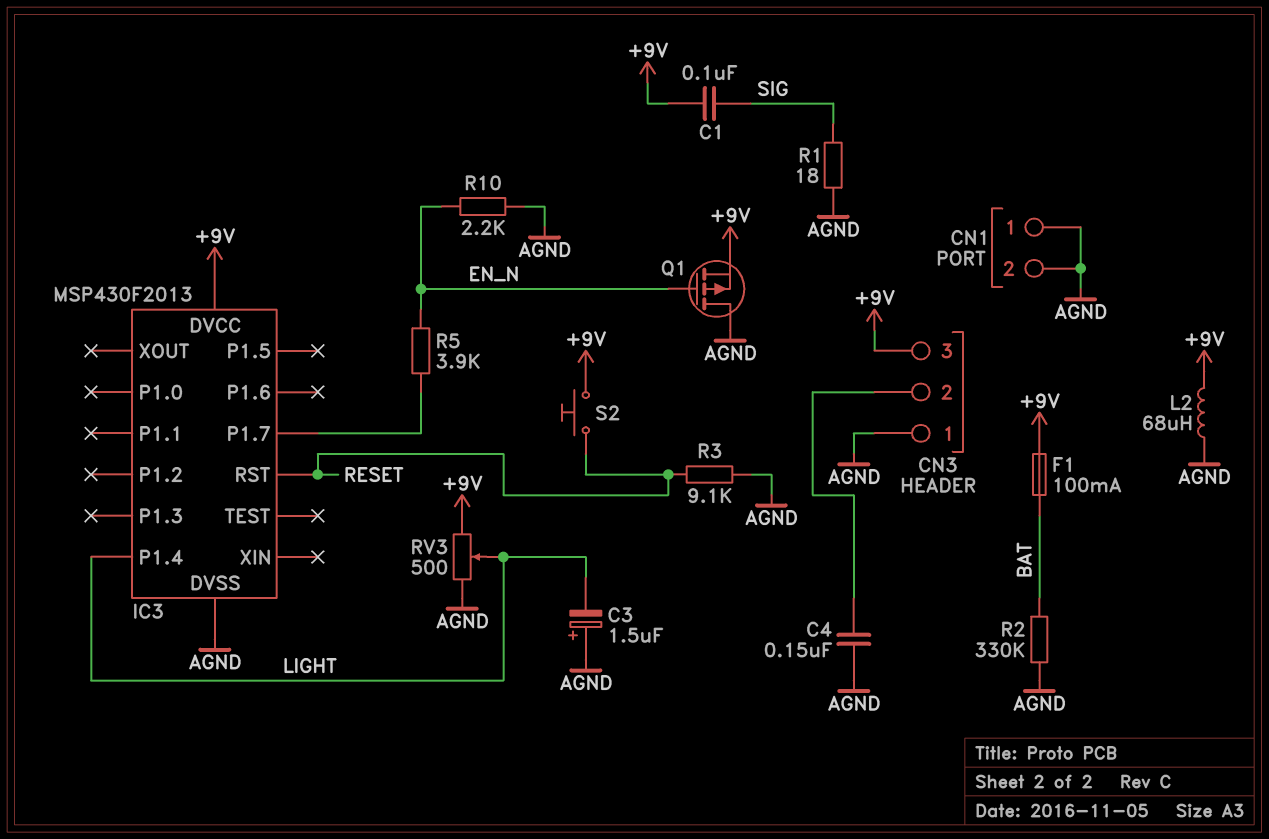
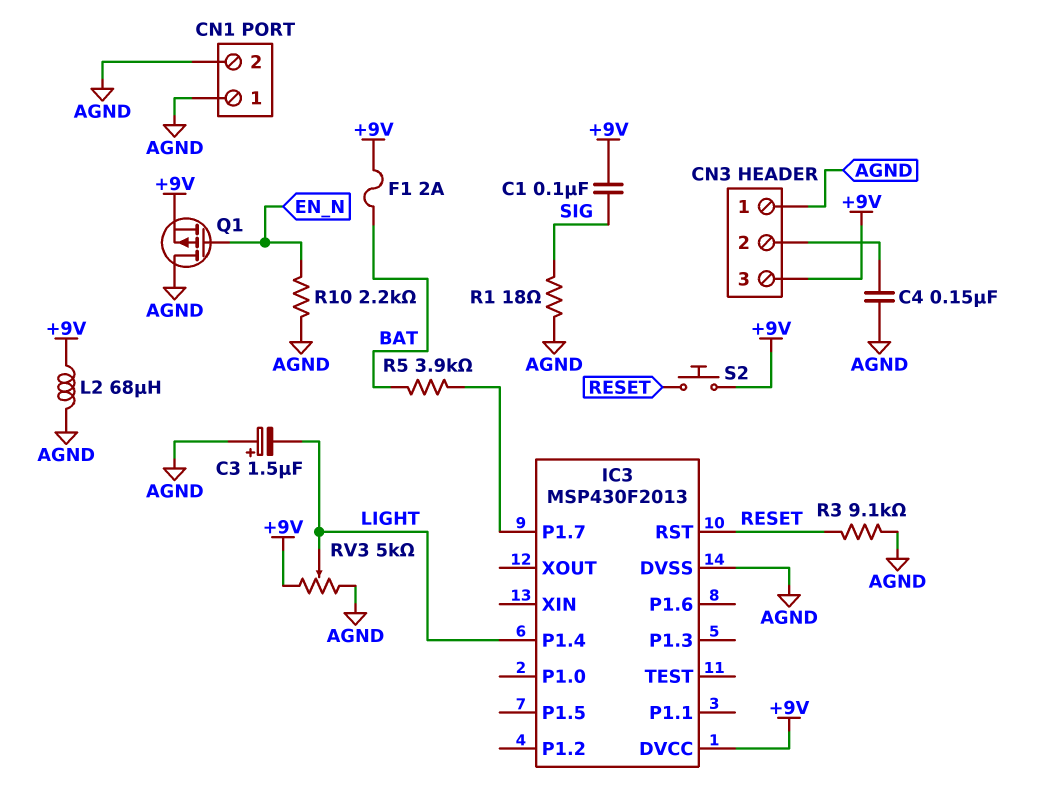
F1: 100mA (+9V, BAT) -> 2A (+9V, BAT)
R2: 330k (AGND, BAT) -> none
R5: 3.9k (EN_N, IC3/P1.7) -> 3.9k (BAT, IC3/P1.7)
RV3: 500 (+9V, AGND, wiper LIGHT) -> 5k (+9V, AGND, wiper LIGHT)

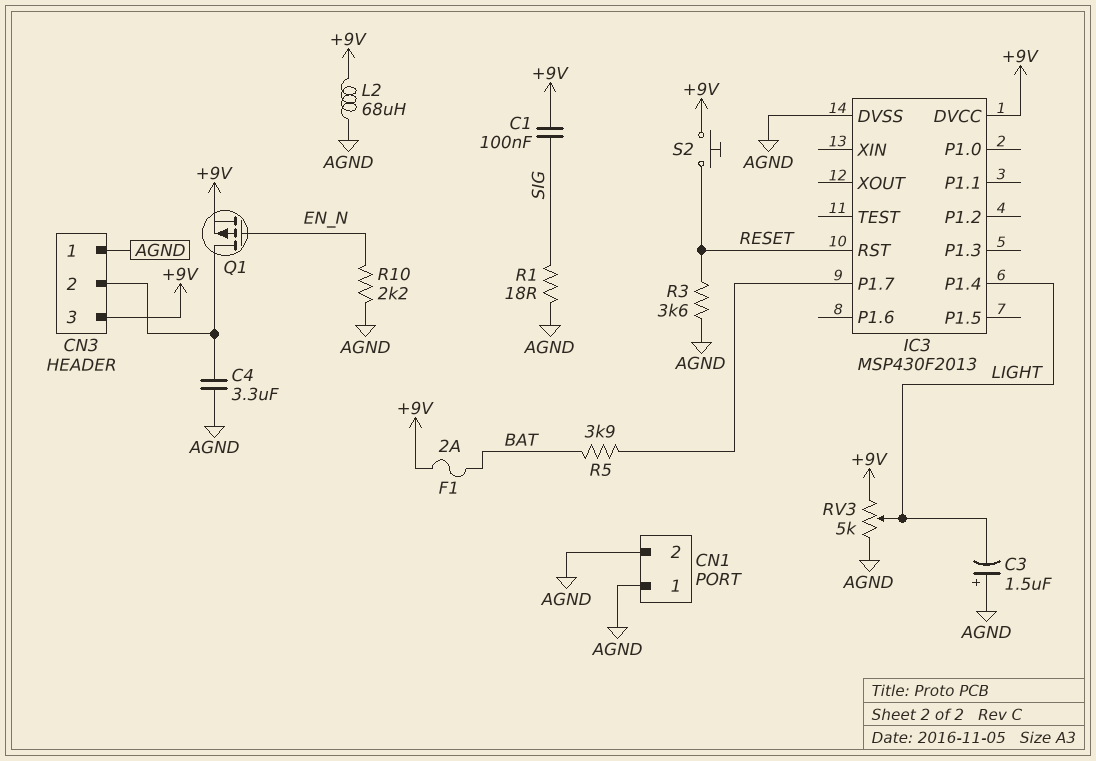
C4: 150nF (AGND, CN3/2) -> 3.3uF (AGND, CN3/2)
Q1: PMOS (G EN_N, D AGND, S +9V) -> PMOS (G EN_N, D CN3/2, S +9V)
R3: 9.1k (AGND, RESET) -> 3.6k (AGND, RESET)

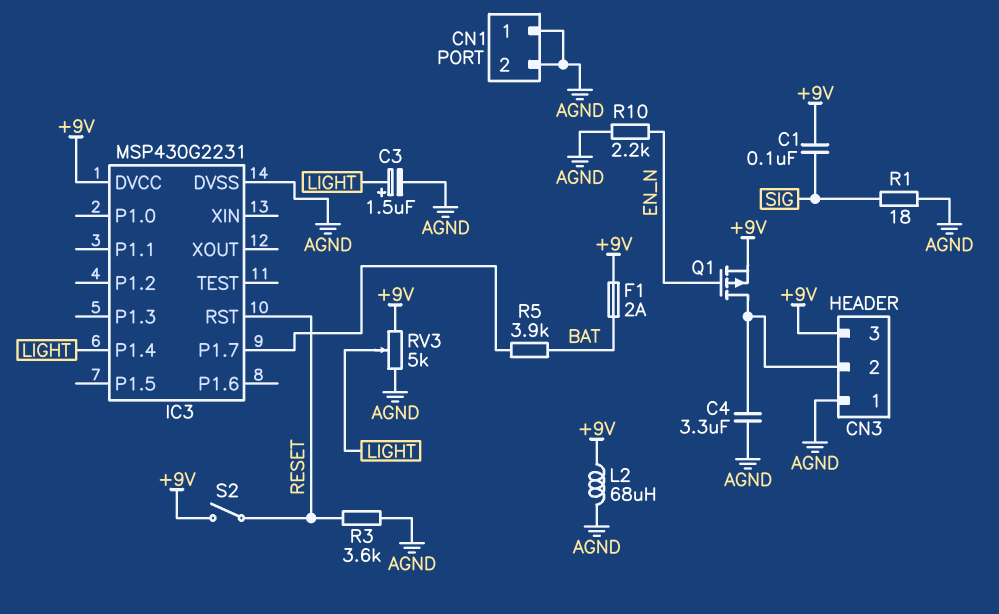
C3: 1.5uF (plus AGND, minus LIGHT) -> 1.5uF (plus LIGHT, minus AGND)
IC3: MSP430F2013 -> MSP430G2231
S2: button (+9V, RESET) -> switch (+9V, RESET)

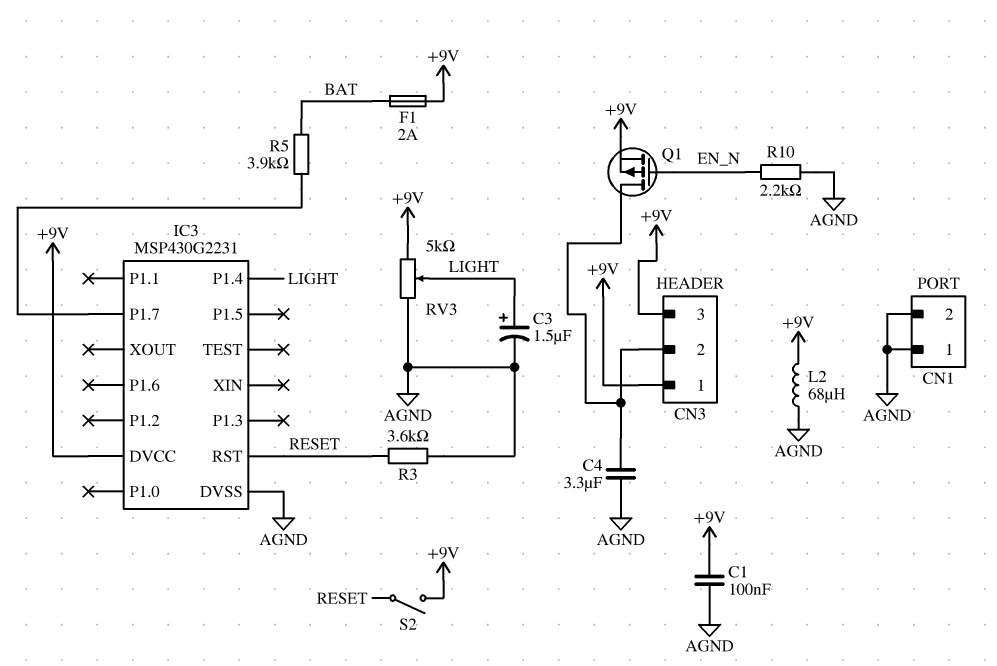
C1: 100nF (+9V, SIG) -> 100nF (+9V, AGND)
CN3 pin 1: AGND -> +9V
R1: 18 (AGND, SIG) -> none

